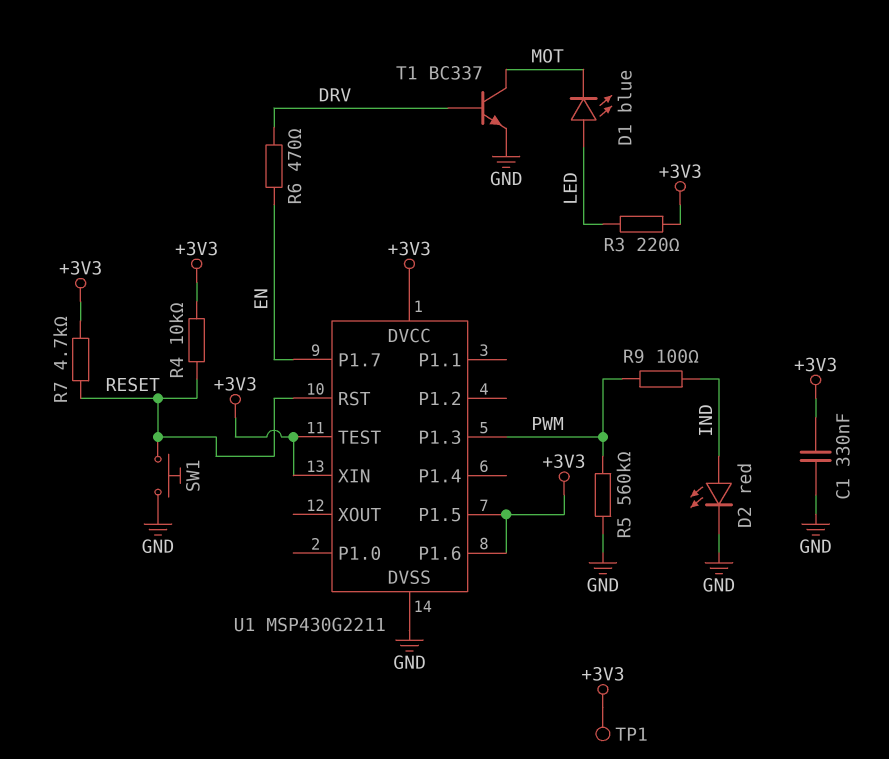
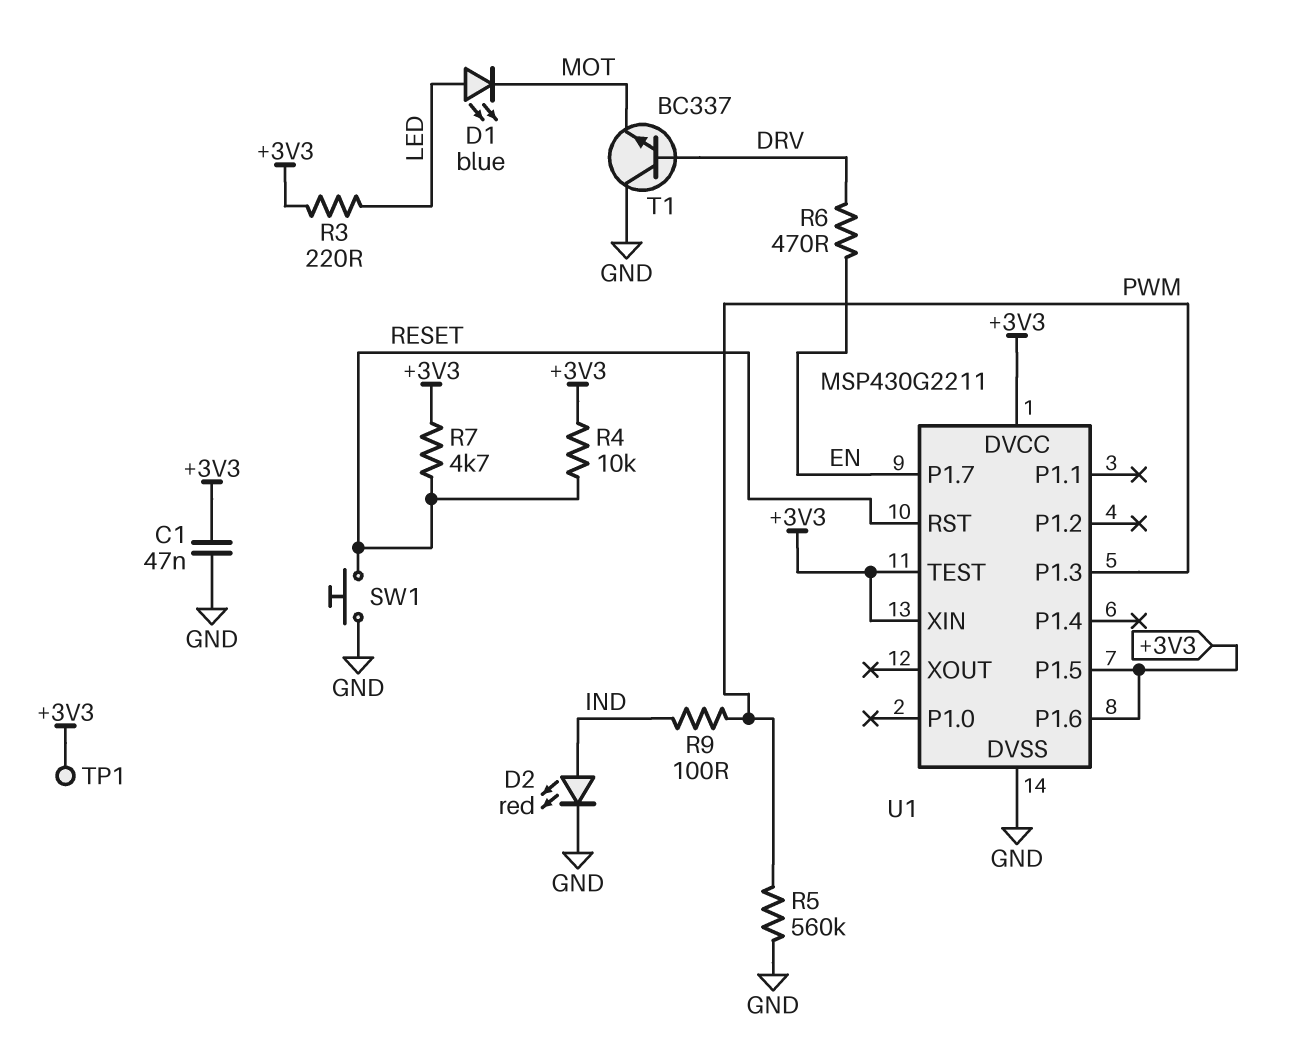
C1: 330nF (+3V3, GND) -> 47nF (+3V3, GND)
T1: NPN BC337 (B DRV, C MOT, E GND) -> NPN BC337 (B DRV, C GND, E MOT)

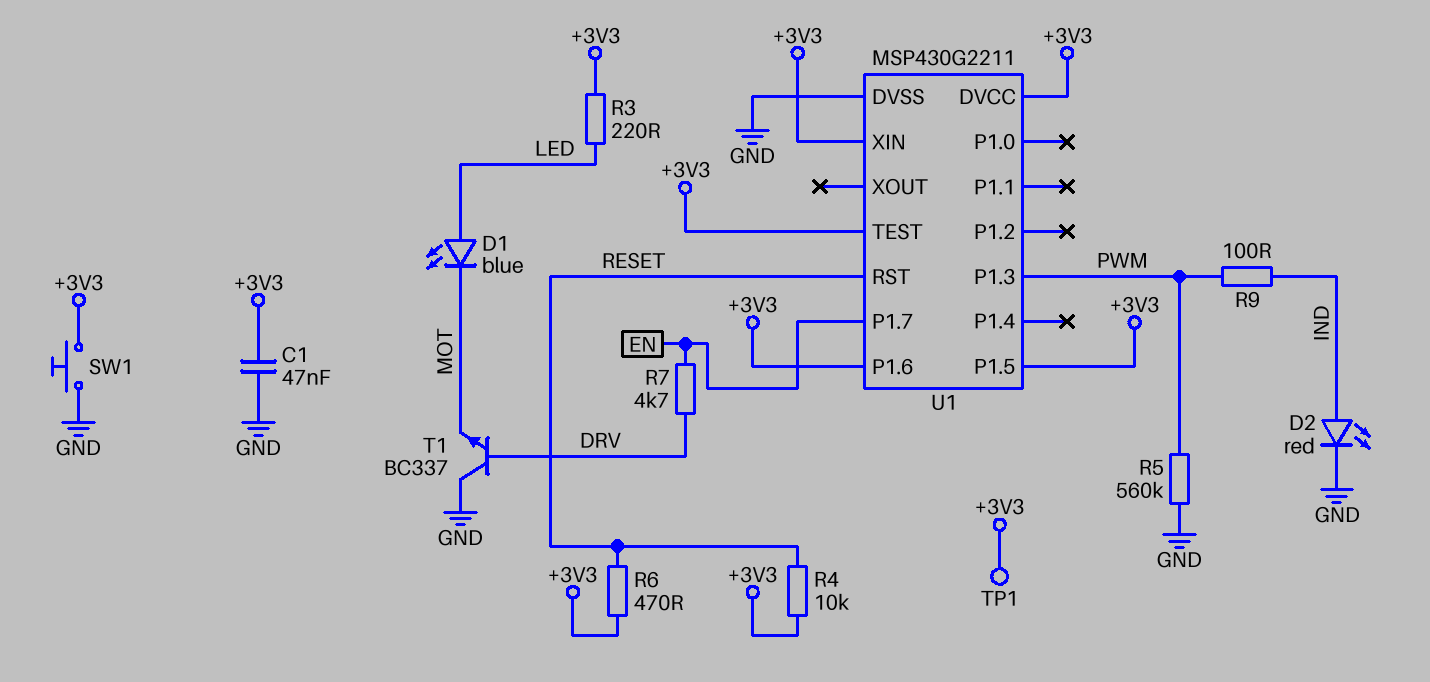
R6: 470 (DRV, EN) -> 470 (+3V3, RESET)
R7: 4.7k (+3V3, RESET) -> 4.7k (DRV, EN)
SW1: button (GND, RESET) -> button (+3V3, GND)

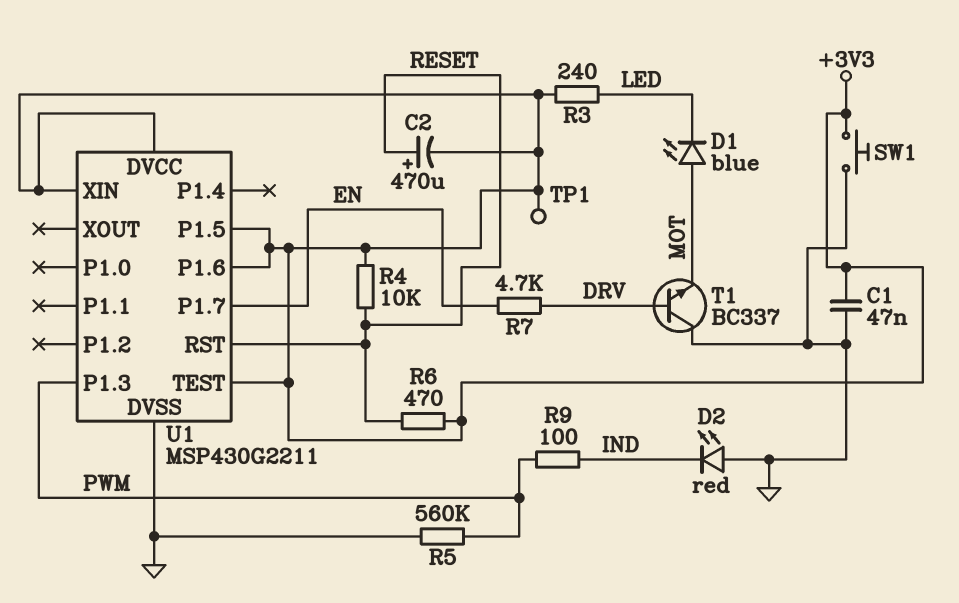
C2: none -> 470uF (plus RESET, minus +3V3)
D1: LED blue (A LED, K MOT) -> LED blue (A MOT, K LED)
D2: LED red (A IND, K GND) -> LED red (A GND, K IND)
R3: 220 (+3V3, LED) -> 240 (+3V3, LED)

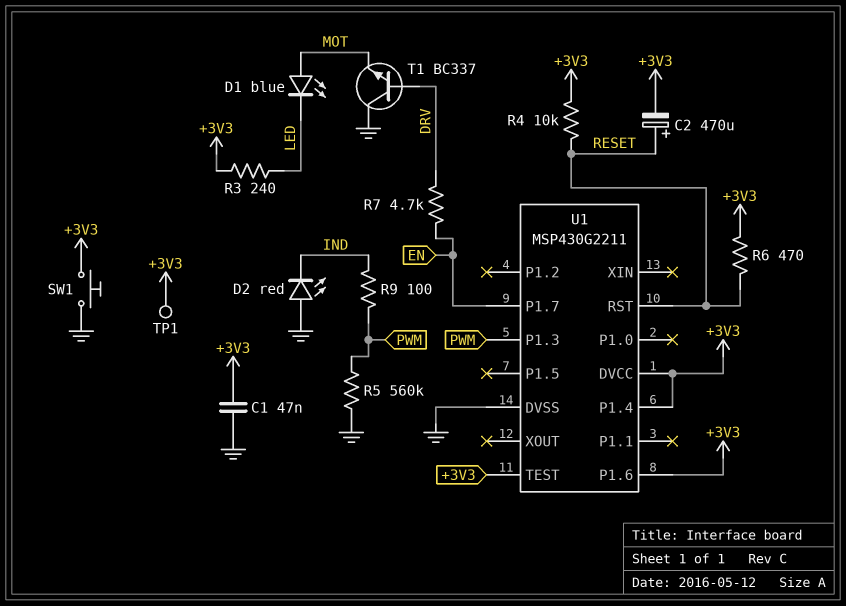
U1 pin P1.4: none -> +3V3
U1 pin P1.5: +3V3 -> none
U1 pin XIN: +3V3 -> none

